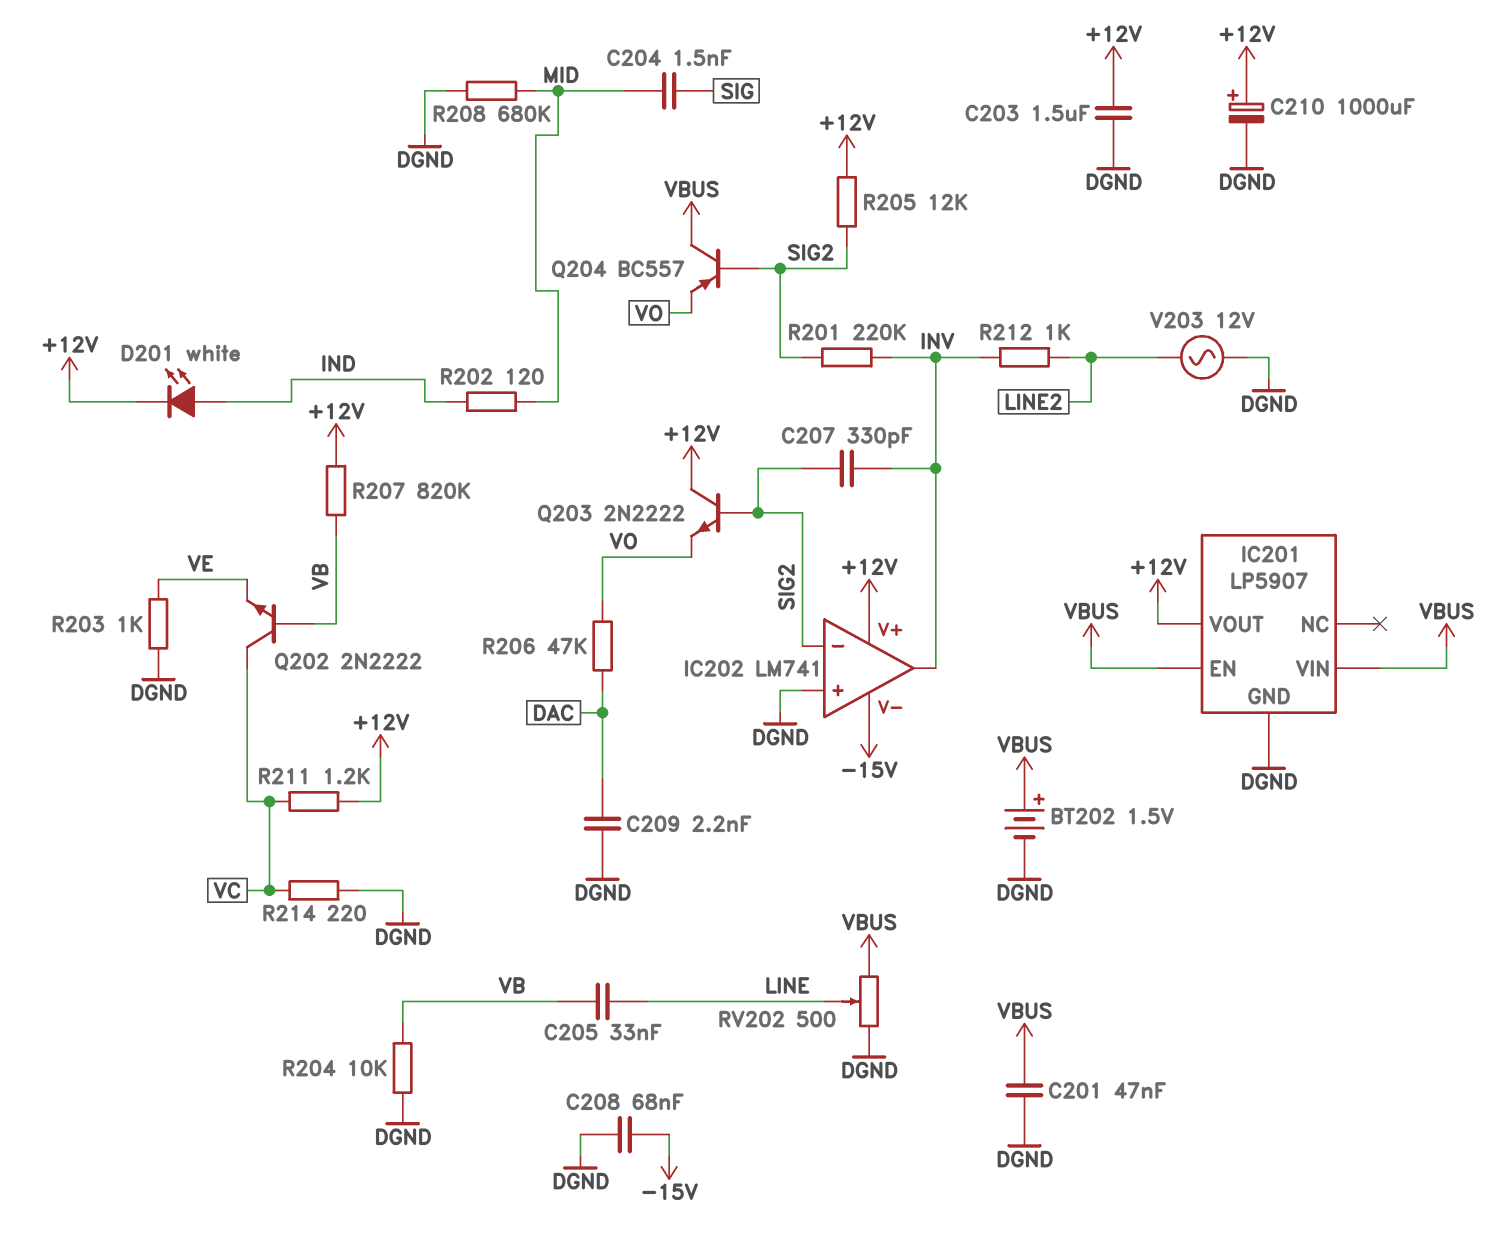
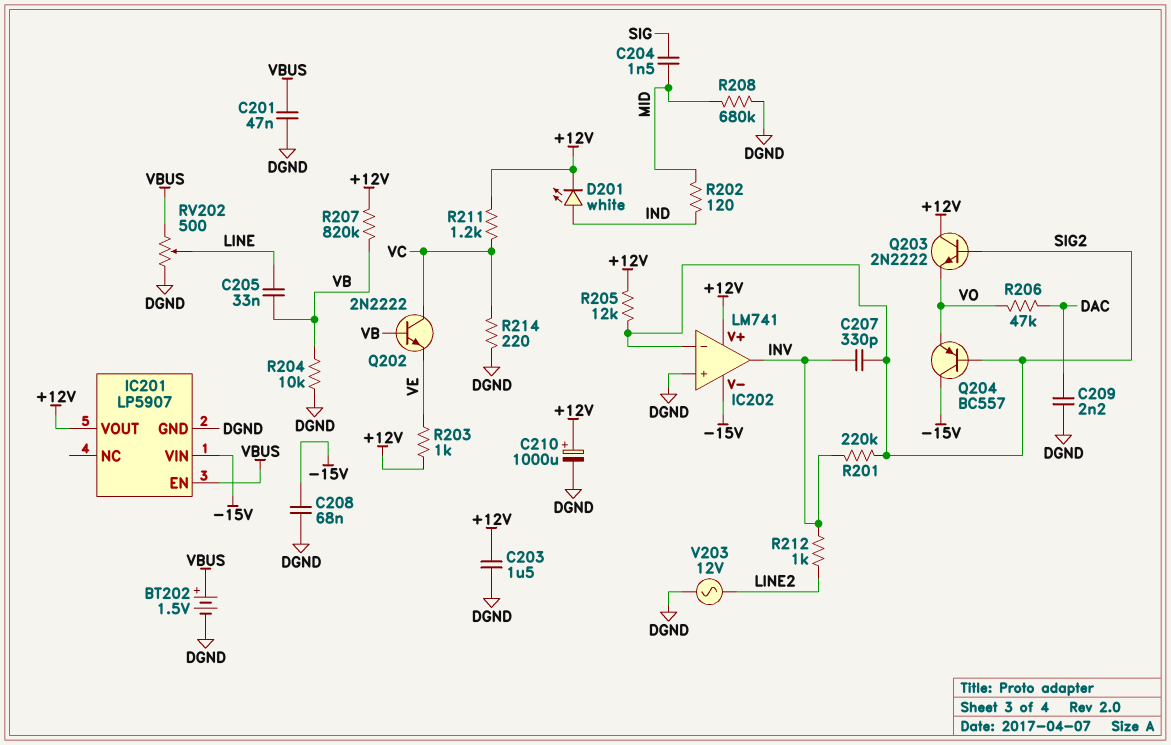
IC201 pin VIN: VBUS -> -15V
Q204: PNP BC557 (B SIG2, C VBUS, E VO) -> PNP BC557 (B SIG2, C -15V, E VO)
R203: 1k (DGND, VE) -> 1k (+12V, VE)

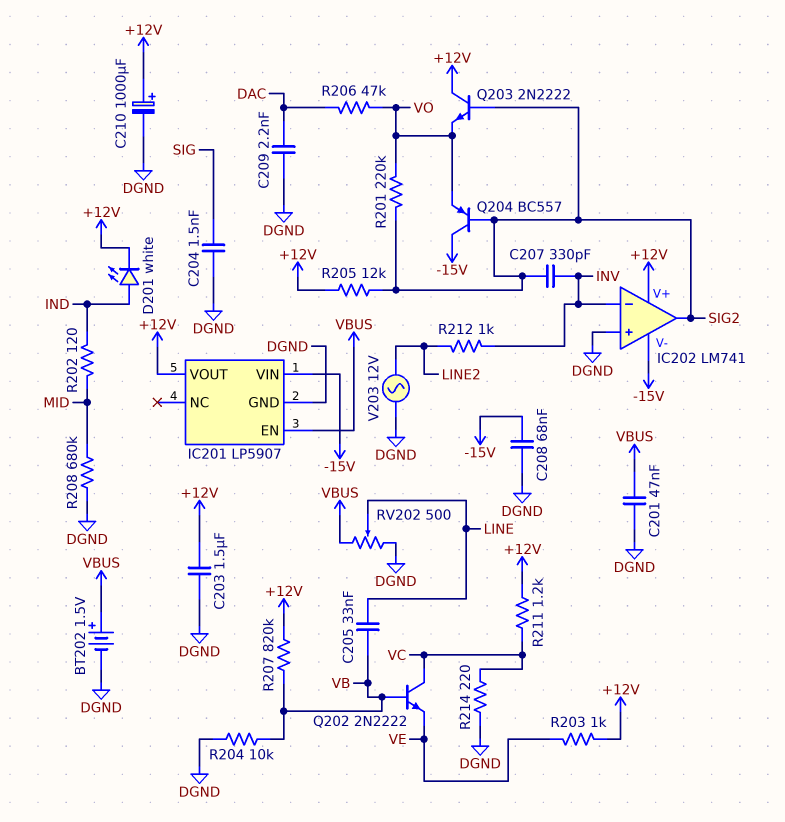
C204: 1.5nF (MID, SIG) -> 1.5nF (DGND, SIG)
IC202 pin in-: SIG2 -> INV
IC202 pin out: INV -> SIG2
R201: 220k (INV, SIG2) -> 220k (SIG2, VO)

